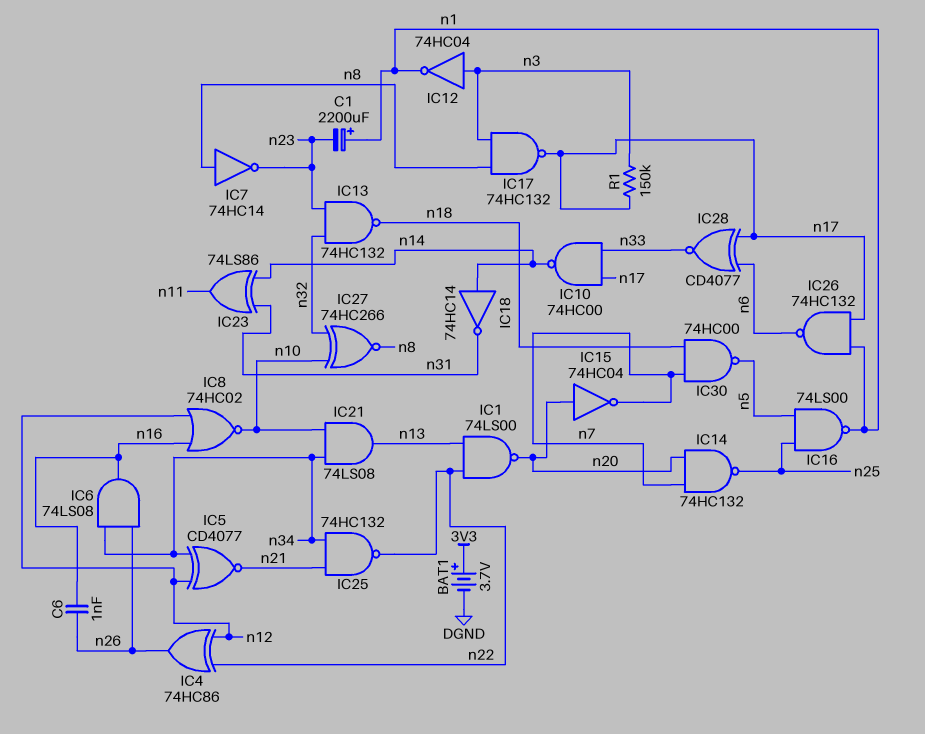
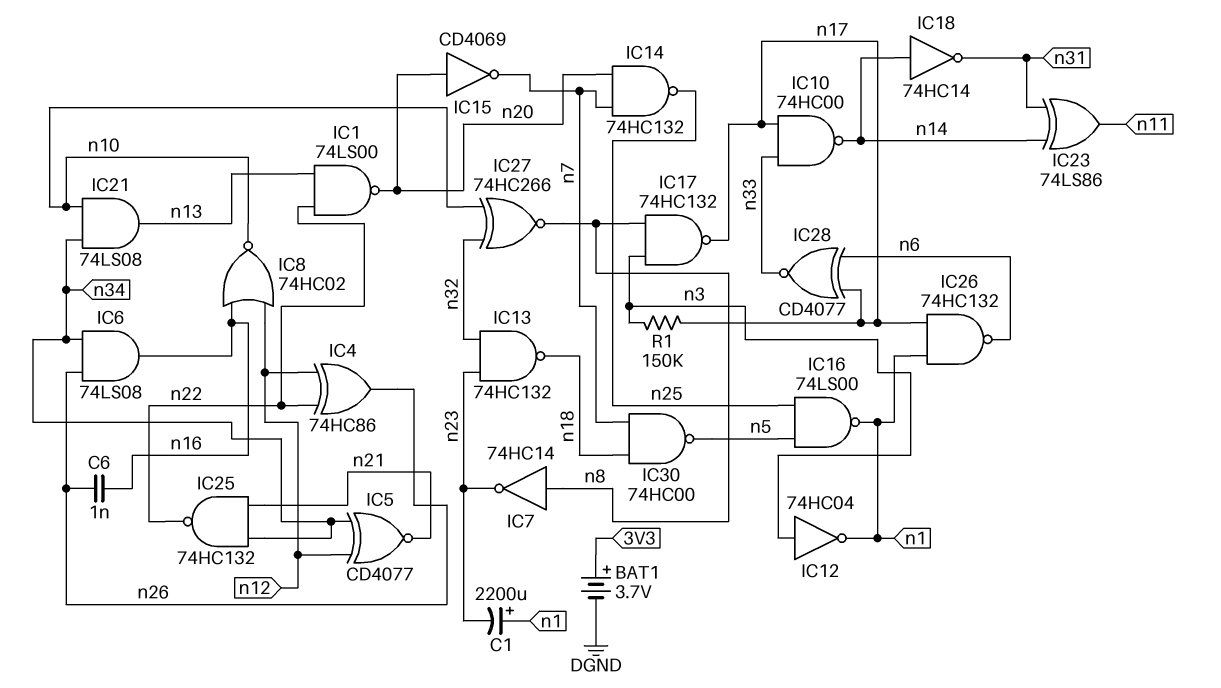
IC15: NOT 74HC04 (in n20, out n7) -> NOT CD4069 (in n20, out n7)

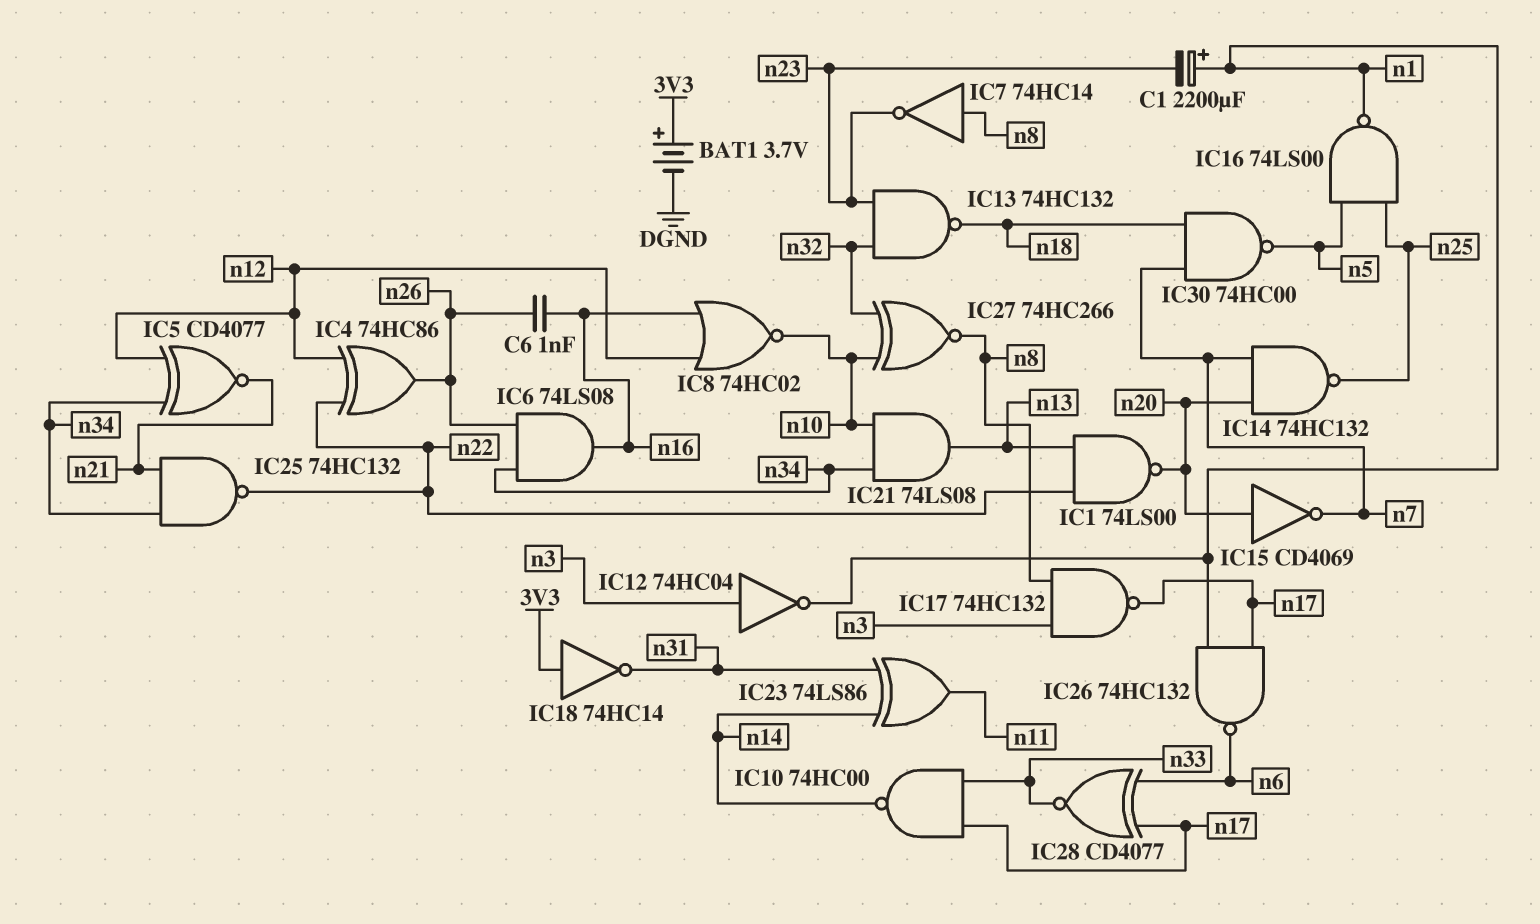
IC18: NOT 74HC14 (in n14, out n31) -> NOT 74HC14 (in 3V3, out n31)
R1: 150k (n3, n17) -> none

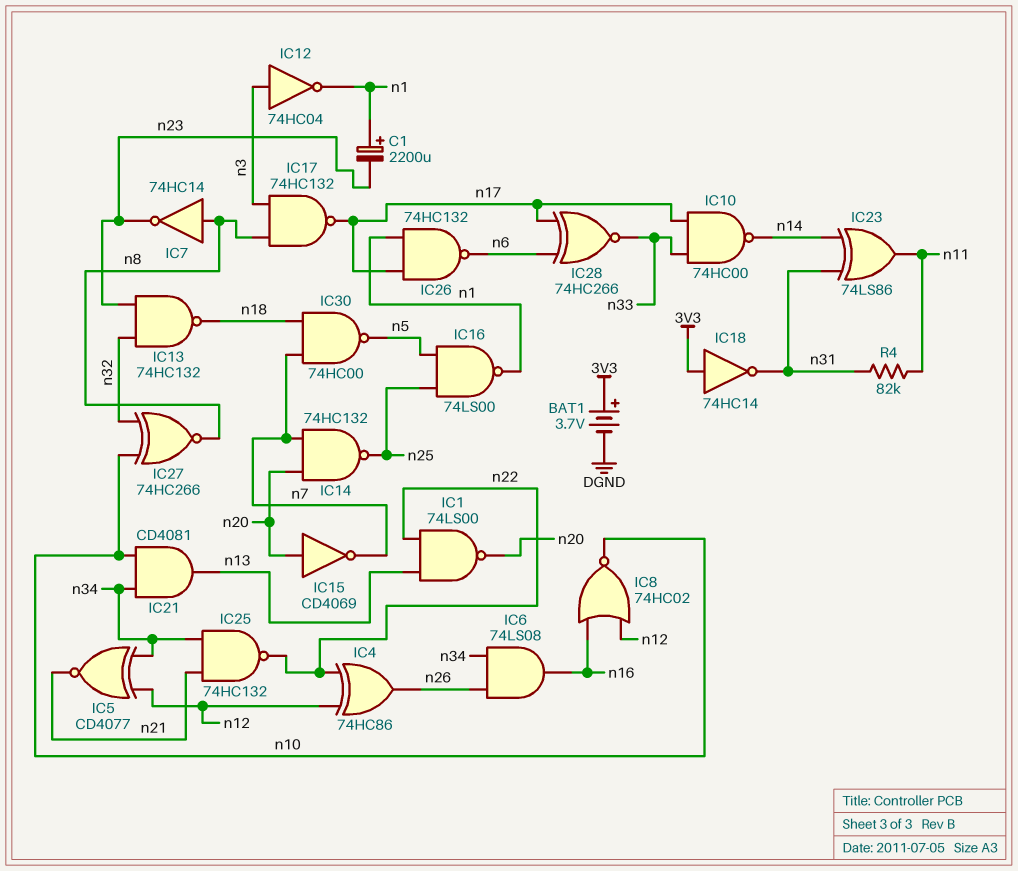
C6: 1nF (n16, n26) -> none
IC21: AND 74LS08 (in n10, in n34, out n13) -> AND CD4081 (in n10, in n34, out n13)
IC28: XNOR CD4077 (in n6, in n17, out n33) -> XNOR 74HC266 (in n6, in n17, out n33)
R4: none -> 82k (n11, n31)

